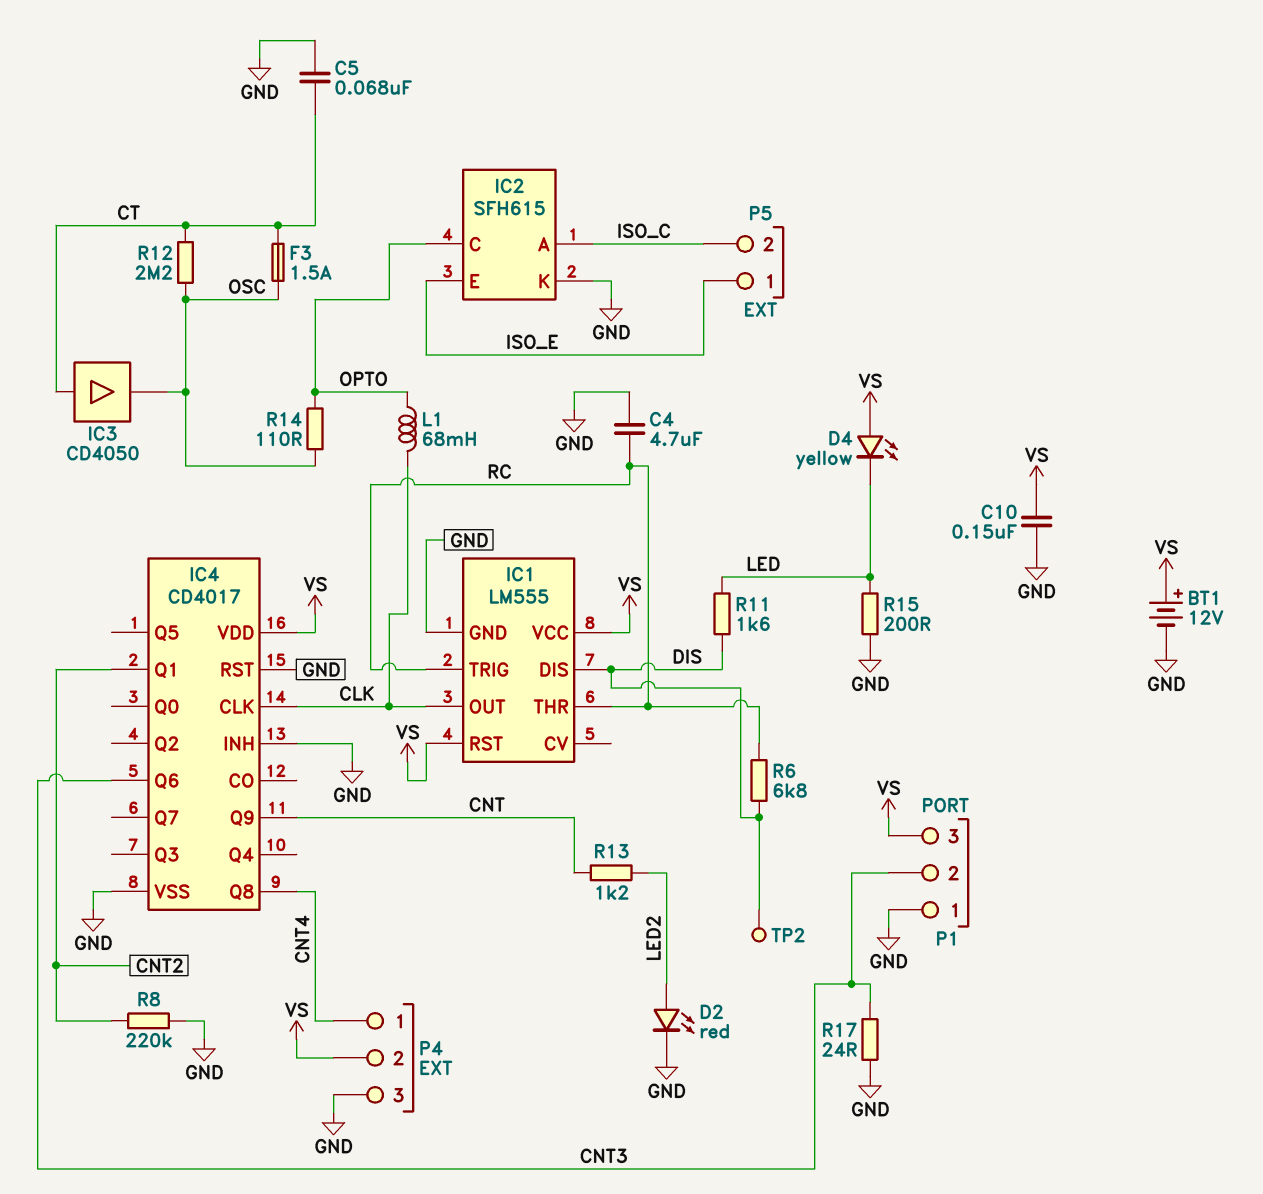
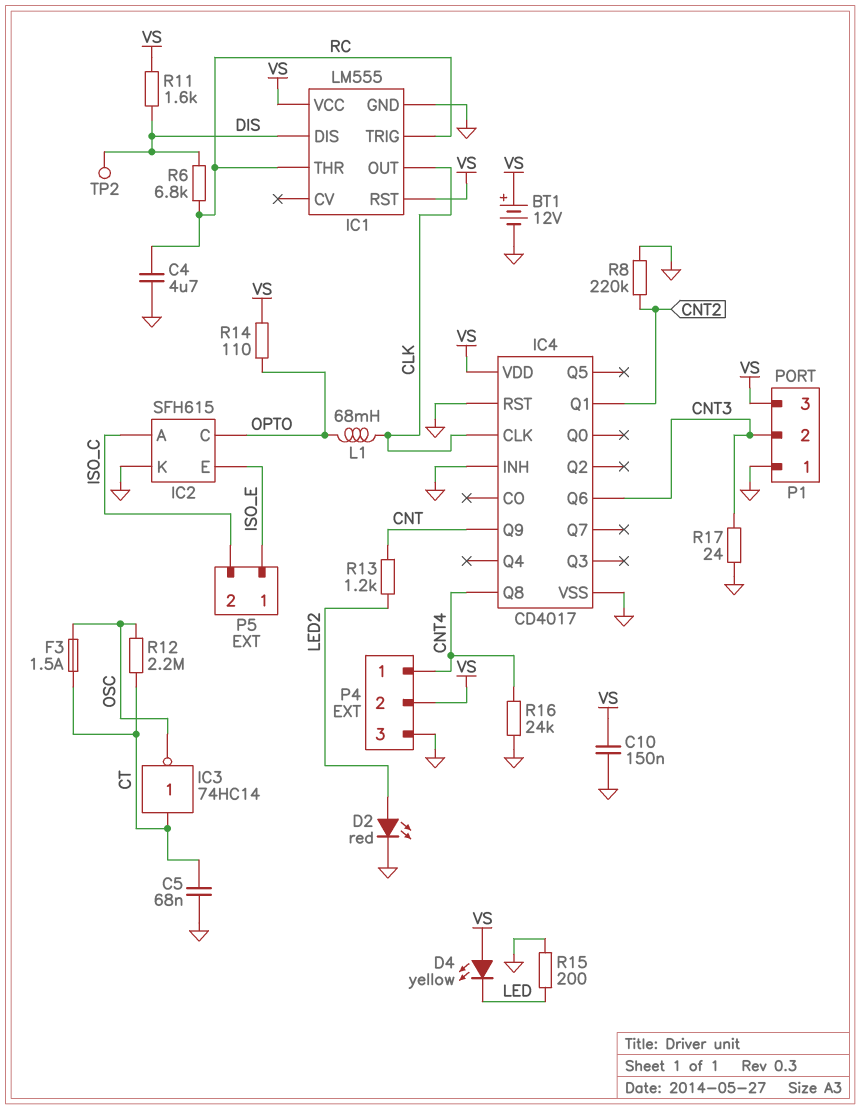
IC3: buffer CD4050 (in CT, out OSC) -> NOT 74HC14 (in CT, out OSC)
R11: 1.6k (DIS, LED) -> 1.6k (DIS, VS)
R14: 110 (OPTO, OSC) -> 110 (OPTO, VS)
R16: none -> 24k (CNT4, GND)

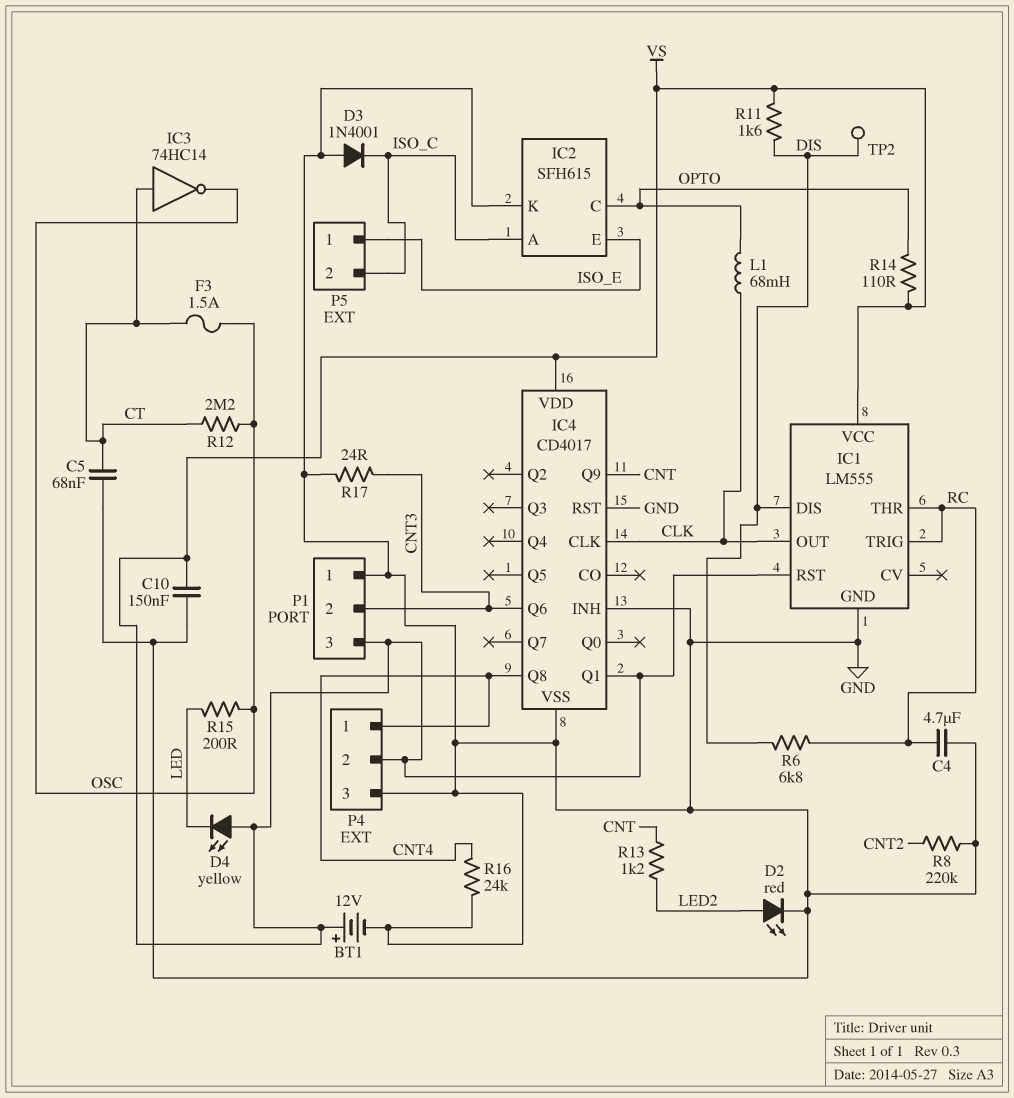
D3: none -> diode 1N4001 (A GND, K ISO_C)
IC4 pin Q1: CNT2 -> VS
R15: 200 (GND, LED) -> 200 (LED, OSC)

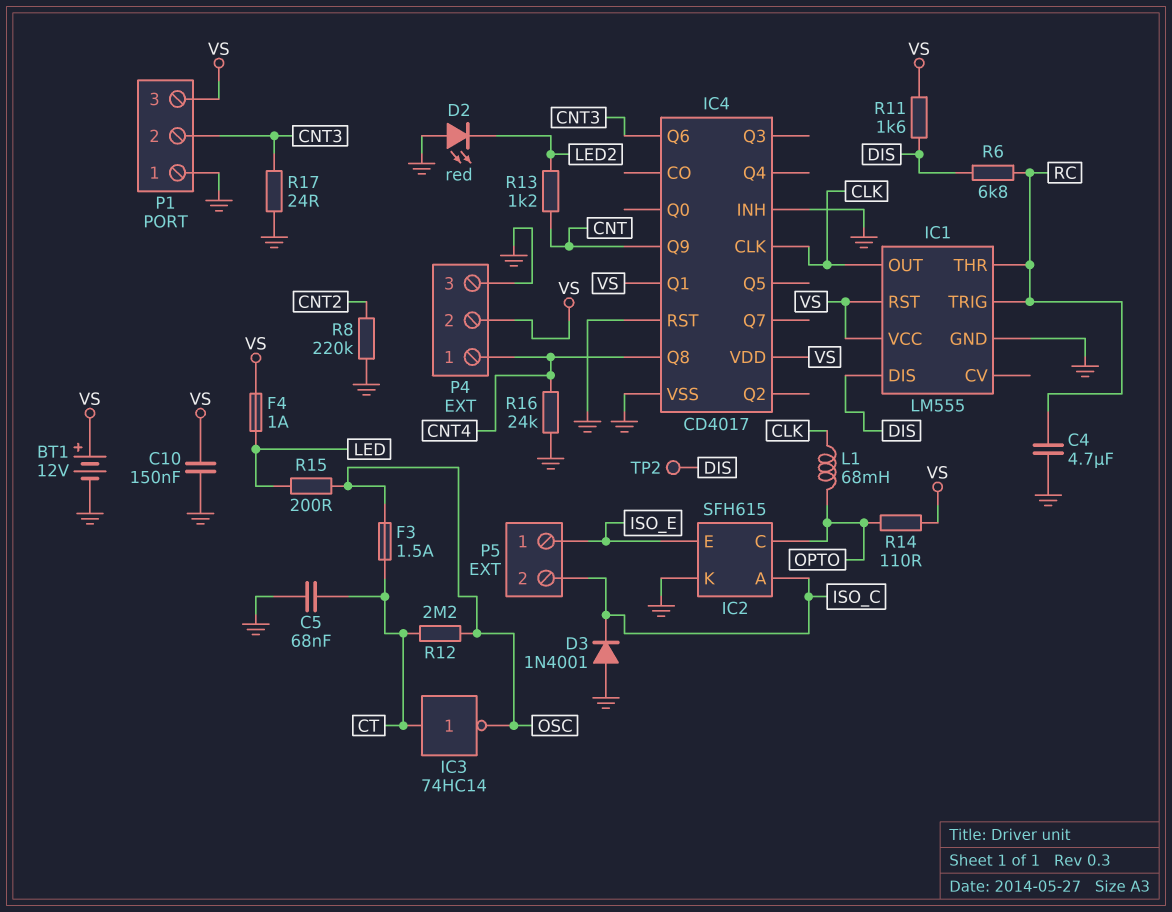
D2: LED red (A LED2, K GND) -> LED red (A GND, K LED2)
D4: LED yellow (A VS, K LED) -> none
F4: none -> 1A (LED, VS)

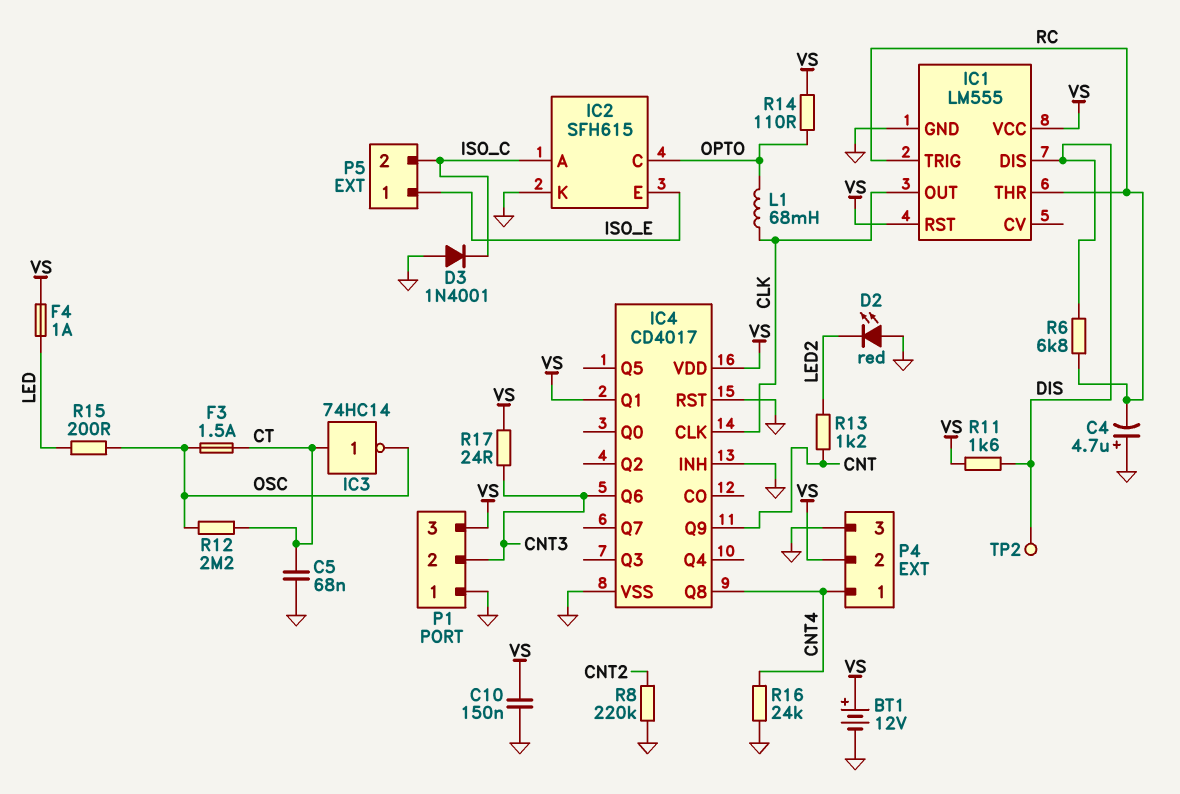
C4: 4.7uF (GND, RC) -> 4.7uF (plus GND, minus RC)
R17: 24 (CNT3, GND) -> 24 (CNT3, VS)

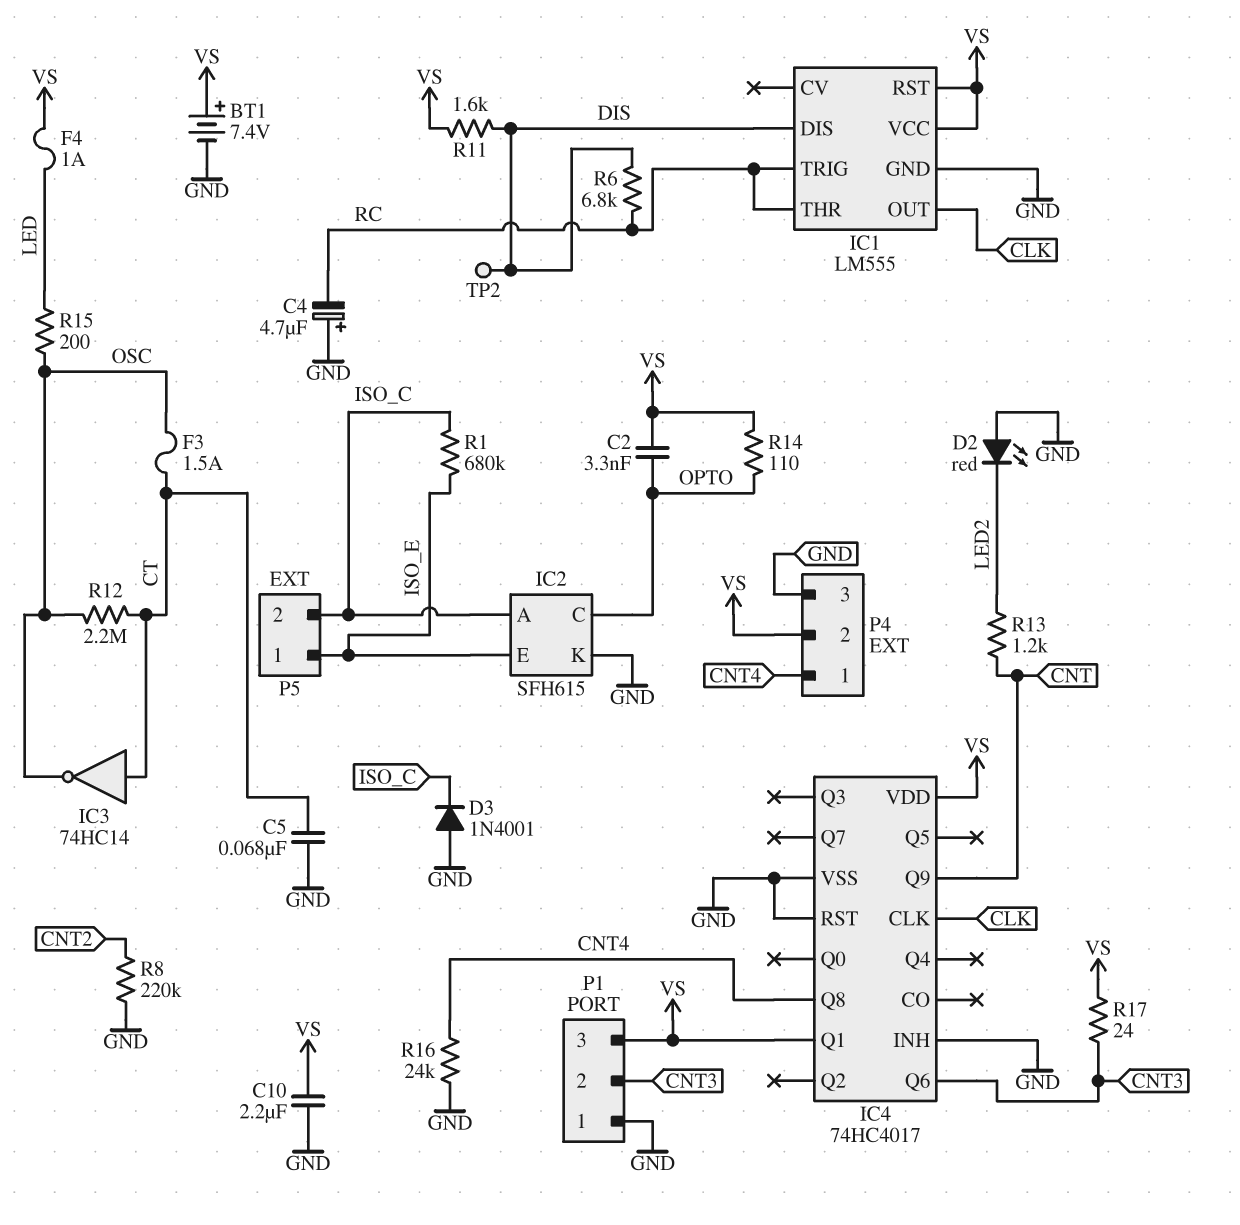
BT1: 12V (plus VS, minus GND) -> 7.4V (plus VS, minus GND)
C2: none -> 3.3nF (OPTO, VS)
C10: 150nF (GND, VS) -> 2.2uF (GND, VS)
IC4: CD4017 -> 74HC4017
L1: 68mH (CLK, OPTO) -> none
R1: none -> 680k (ISO_C, ISO_E)

